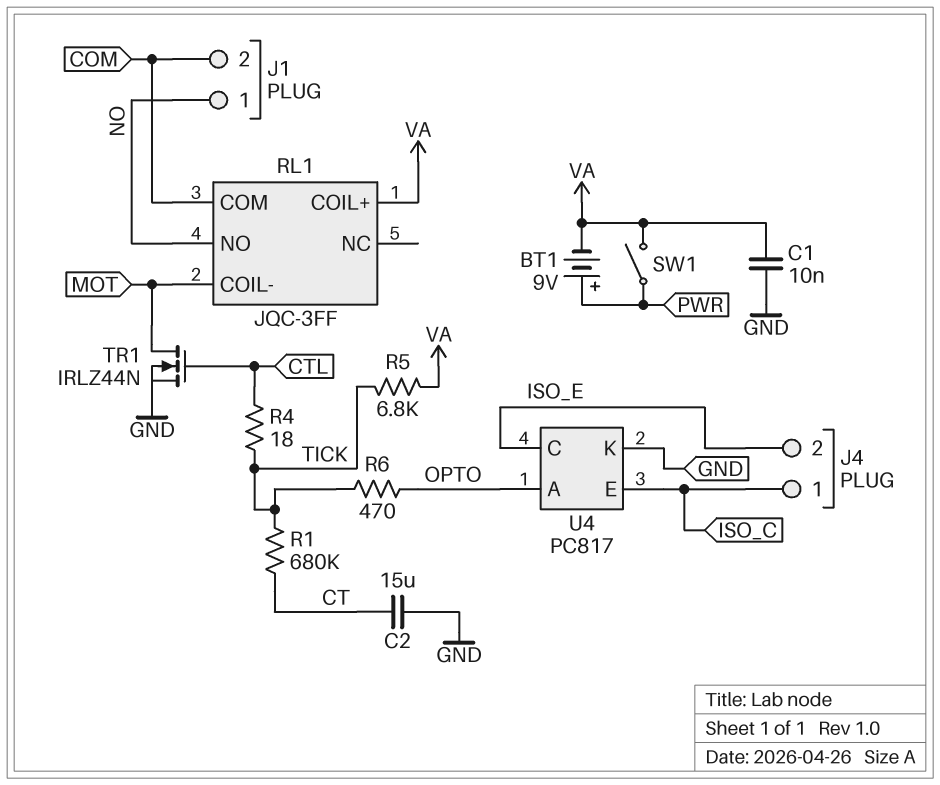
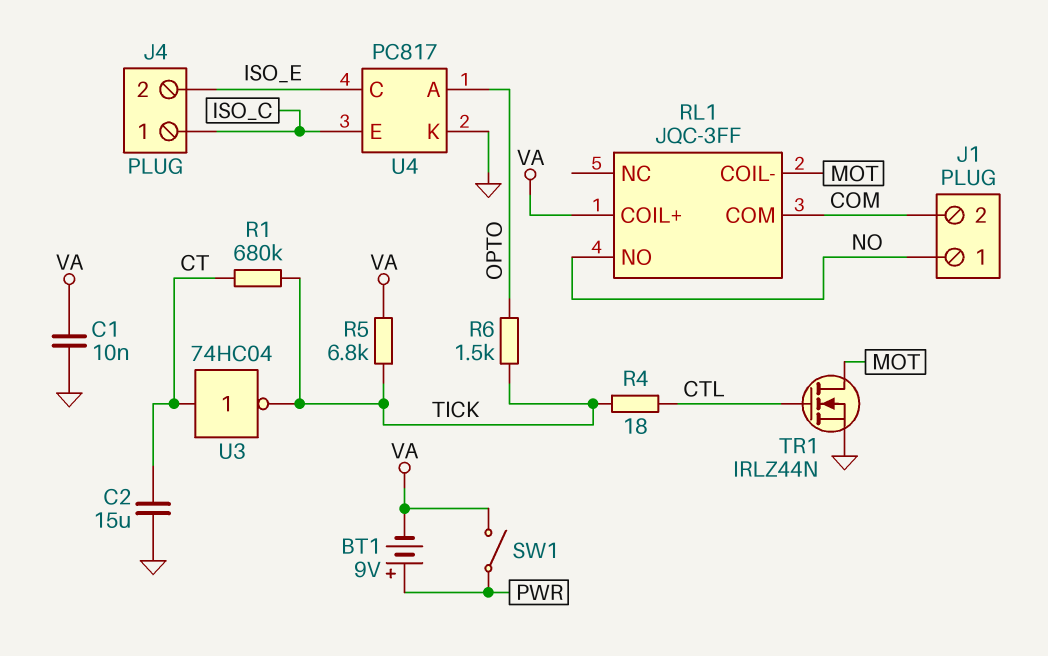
R6: 470 (OPTO, TICK) -> 1.5k (OPTO, TICK)
U3: none -> NOT 74HC04 (in CT, out TICK)

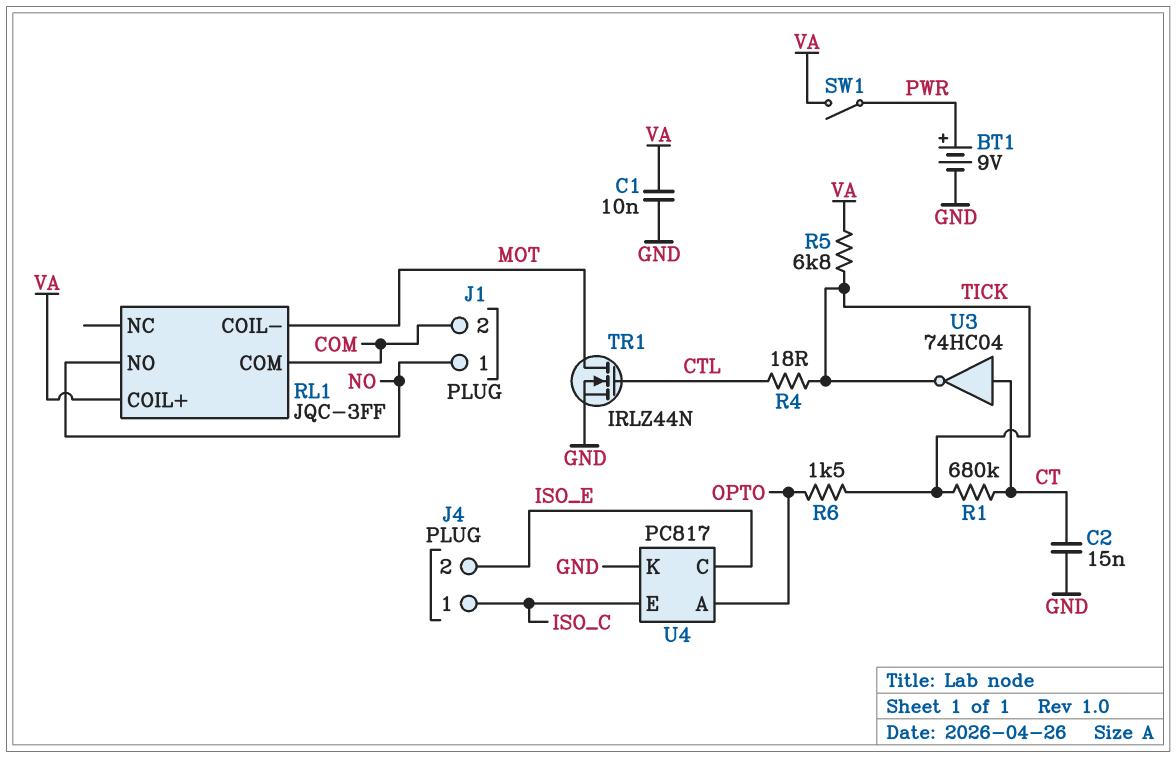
BT1: 9V (plus PWR, minus VA) -> 9V (plus PWR, minus GND)
C2: 15uF (CT, GND) -> 15nF (CT, GND)

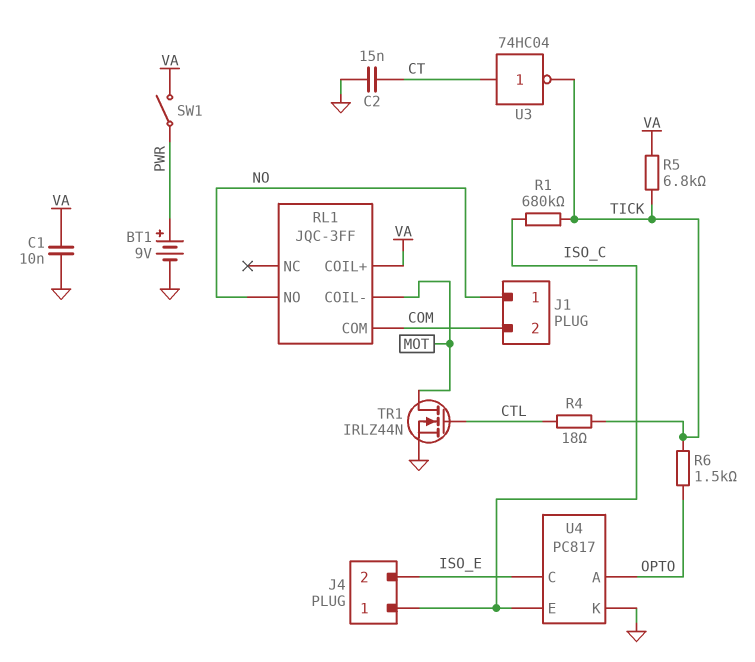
R1: 680k (CT, TICK) -> 680k (ISO_C, TICK)

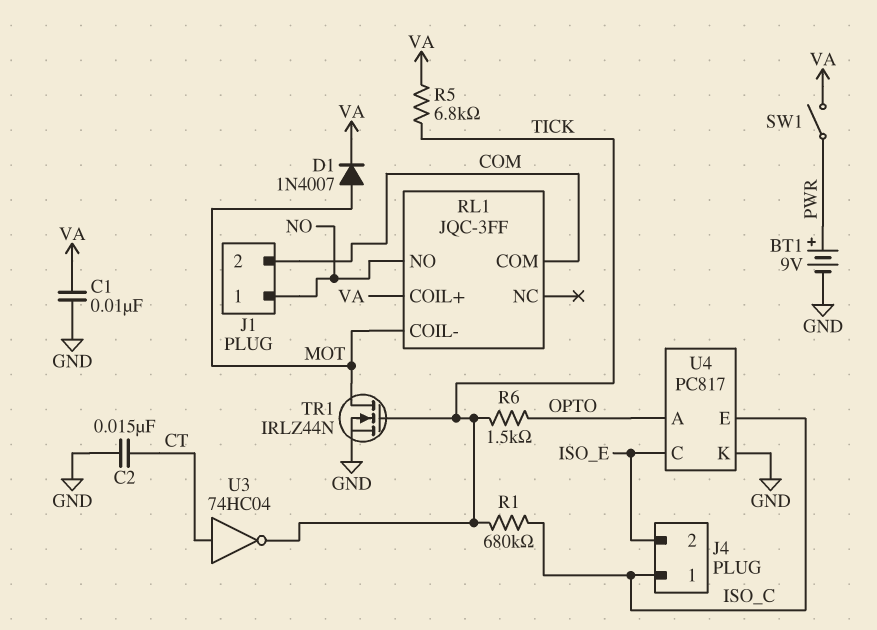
D1: none -> diode 1N4007 (A MOT, K VA)
R4: 18 (CTL, TICK) -> none
TR1: NMOS IRLZ44N (G CTL, D MOT, S GND) -> NMOS IRLZ44N (G TICK, D MOT, S GND)

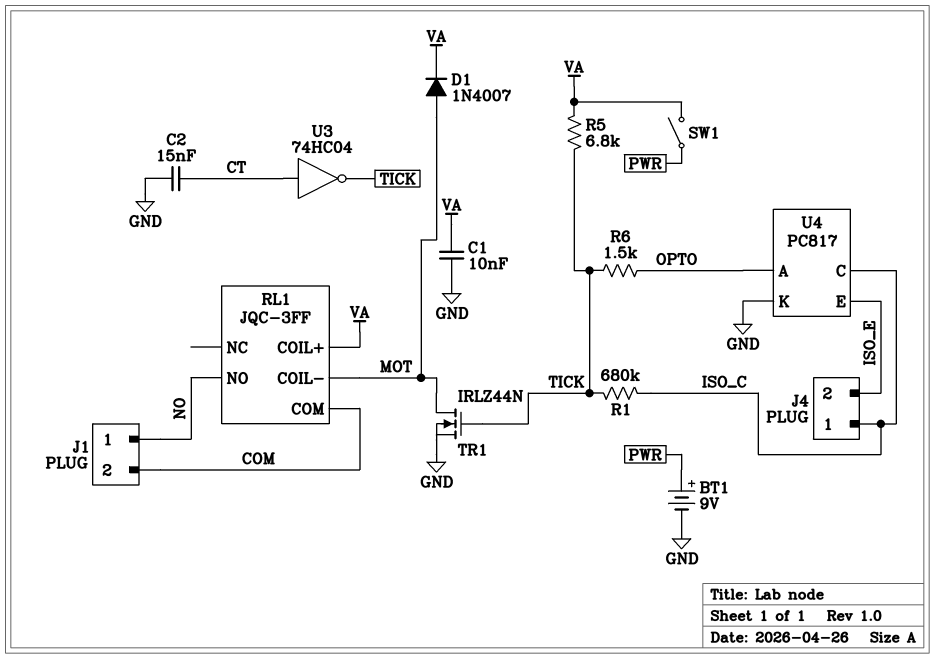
U4 pin C: ISO_E -> ISO_C
U4 pin E: ISO_C -> ISO_E

